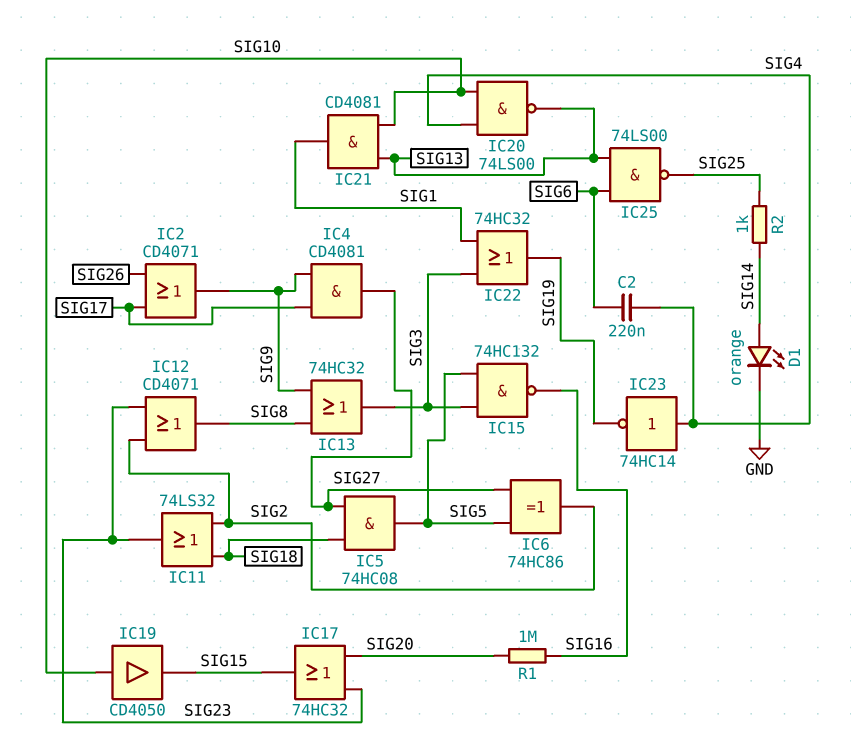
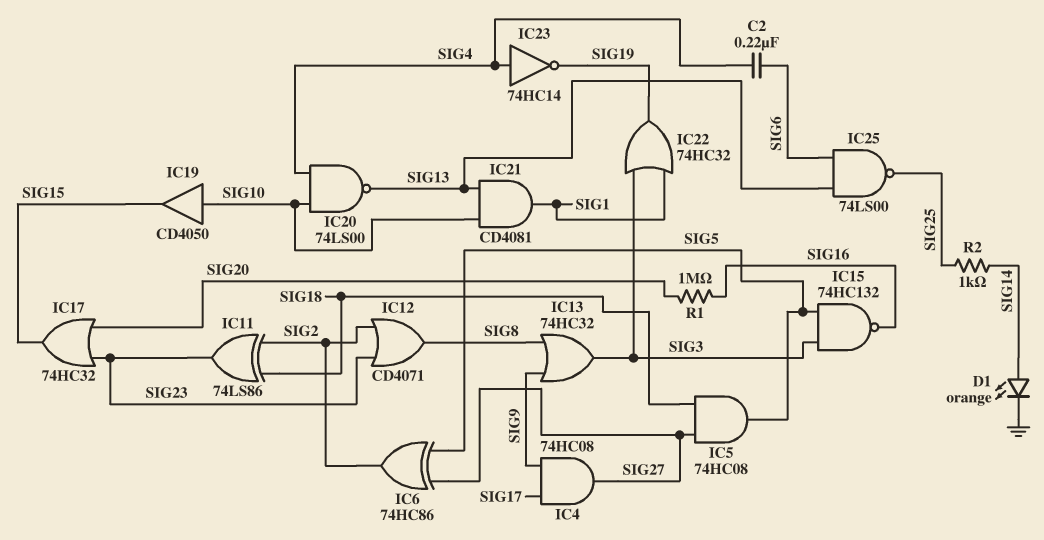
IC2: OR CD4071 (in SIG17, in SIG26, out SIG9) -> none
IC4: AND CD4081 (in SIG9, in SIG17, out SIG27) -> AND 74HC08 (in SIG9, in SIG17, out SIG27)
IC11: OR 74LS32 (in SIG2, in SIG18, out SIG23) -> XOR 74LS86 (in SIG2, in SIG18, out SIG23)

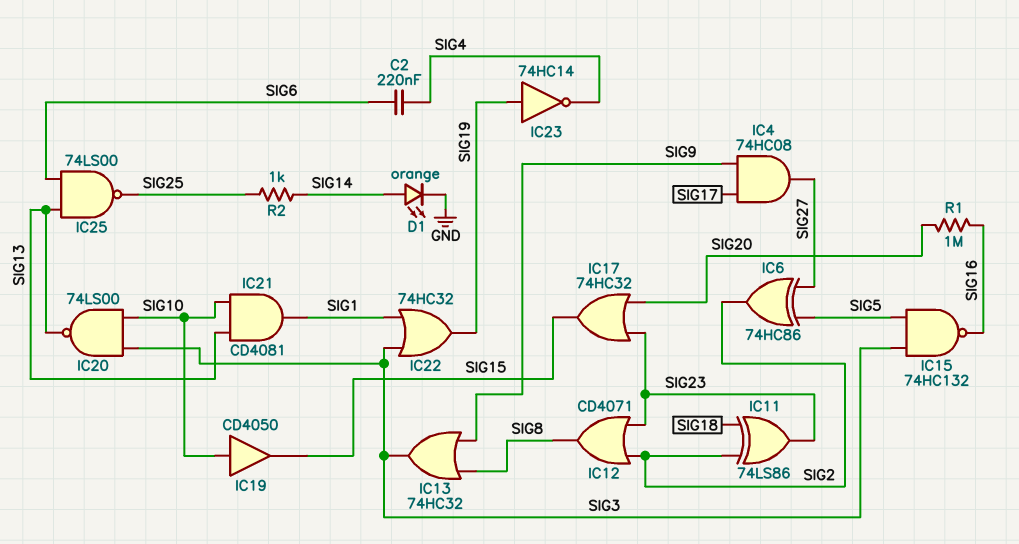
IC5: AND 74HC08 (in SIG18, in SIG27, out SIG5) -> none
IC20: NAND 74LS00 (in SIG4, in SIG10, out SIG13) -> NAND 74LS00 (in SIG3, in SIG10, out SIG13)
IC23: NOT 74HC14 (in SIG4, out SIG19) -> NOT 74HC14 (in SIG19, out SIG4)

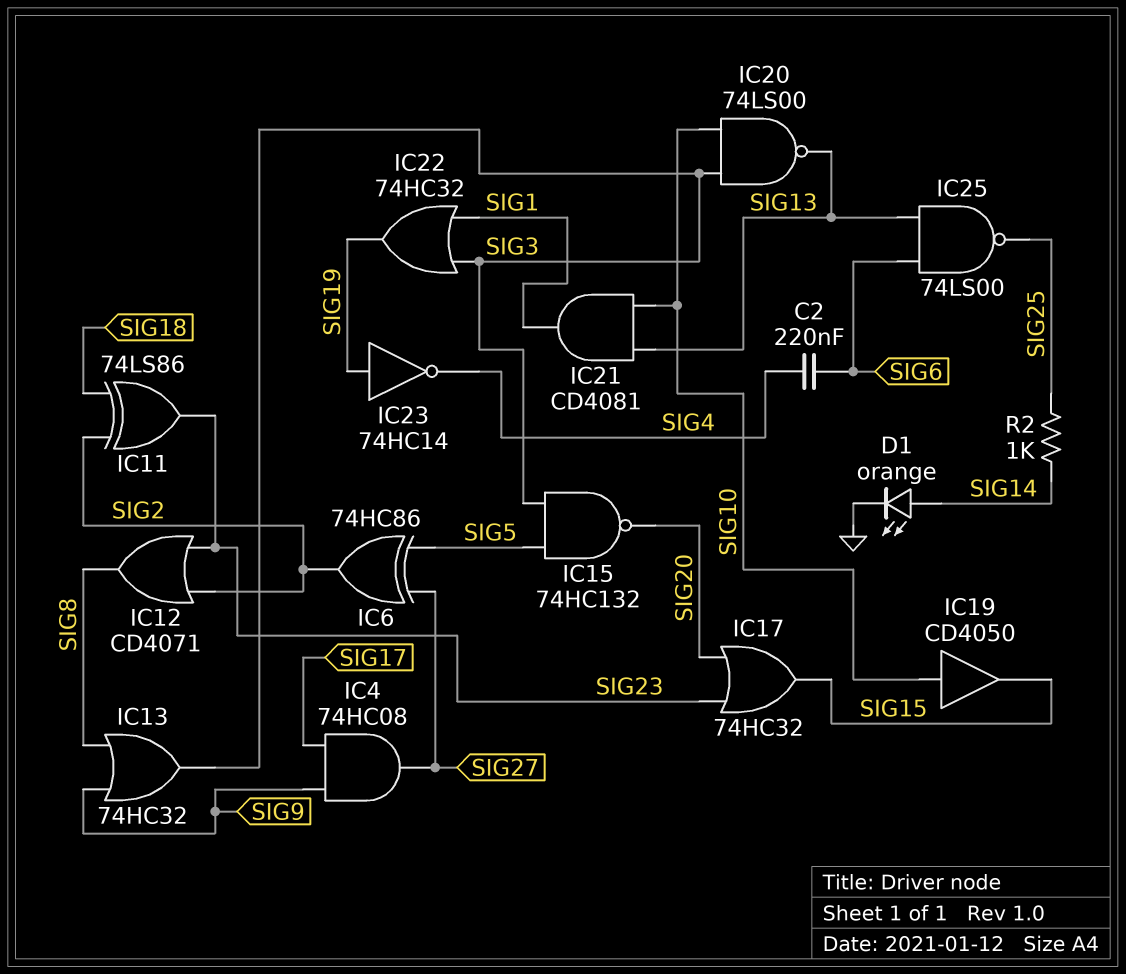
IC15: NAND 74HC132 (in SIG3, in SIG5, out SIG16) -> NAND 74HC132 (in SIG3, in SIG5, out SIG20)
R1: 1M (SIG16, SIG20) -> none

